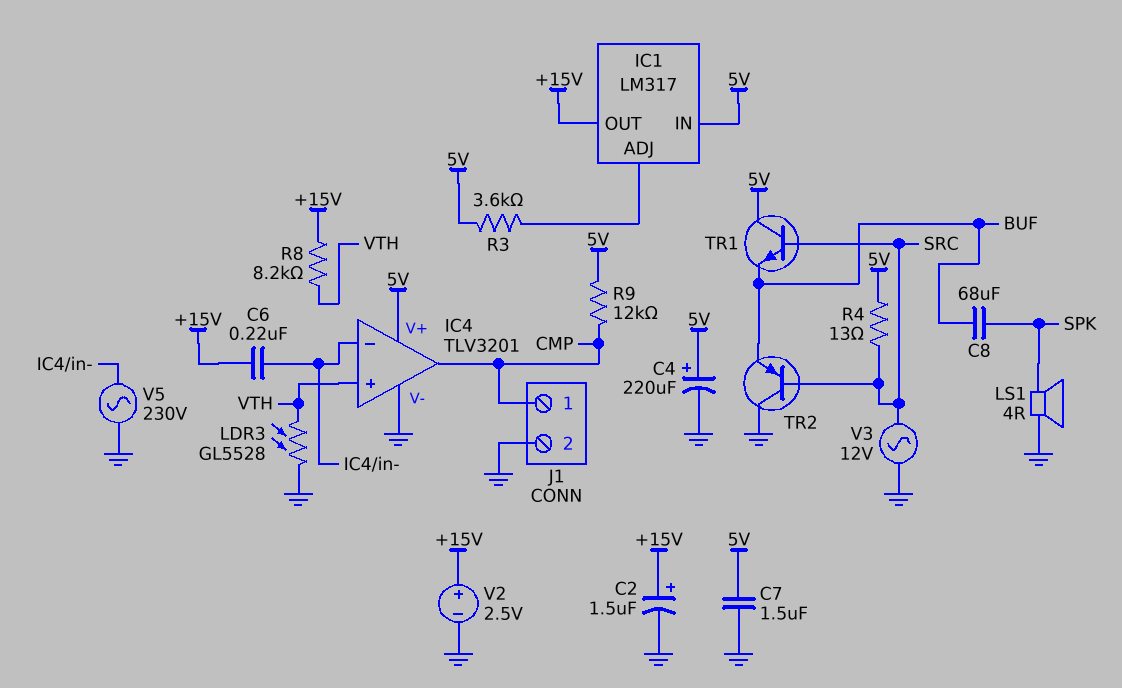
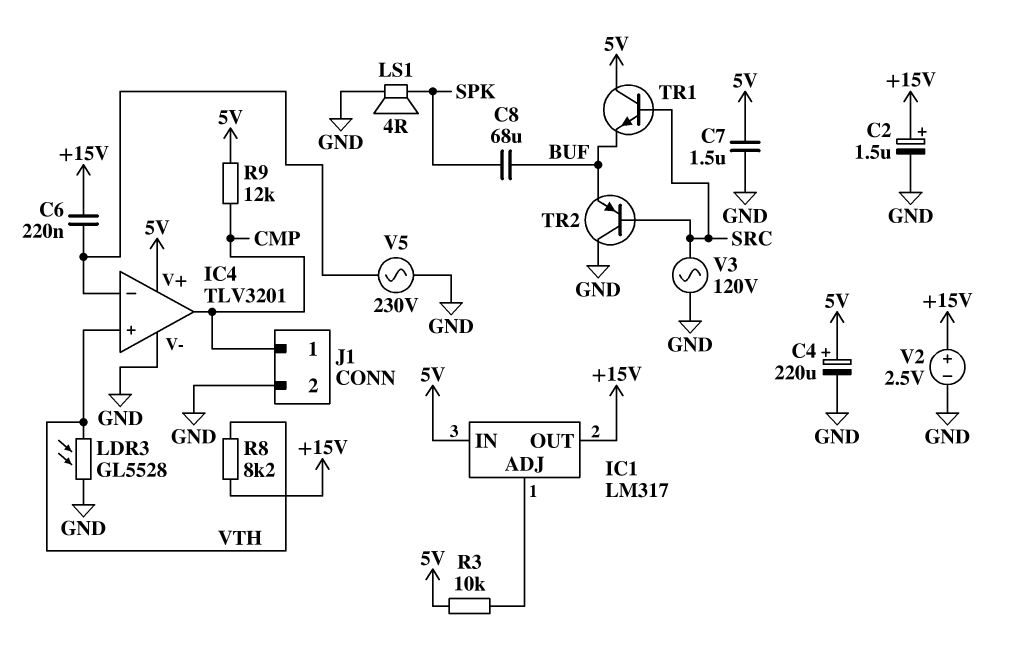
R3: 3.6k (5V, IC1/ADJ) -> 10k (5V, IC1/ADJ)
R4: 13 (5V, SRC) -> none
V3: AC 12V (GND, SRC) -> AC 120V (GND, SRC)

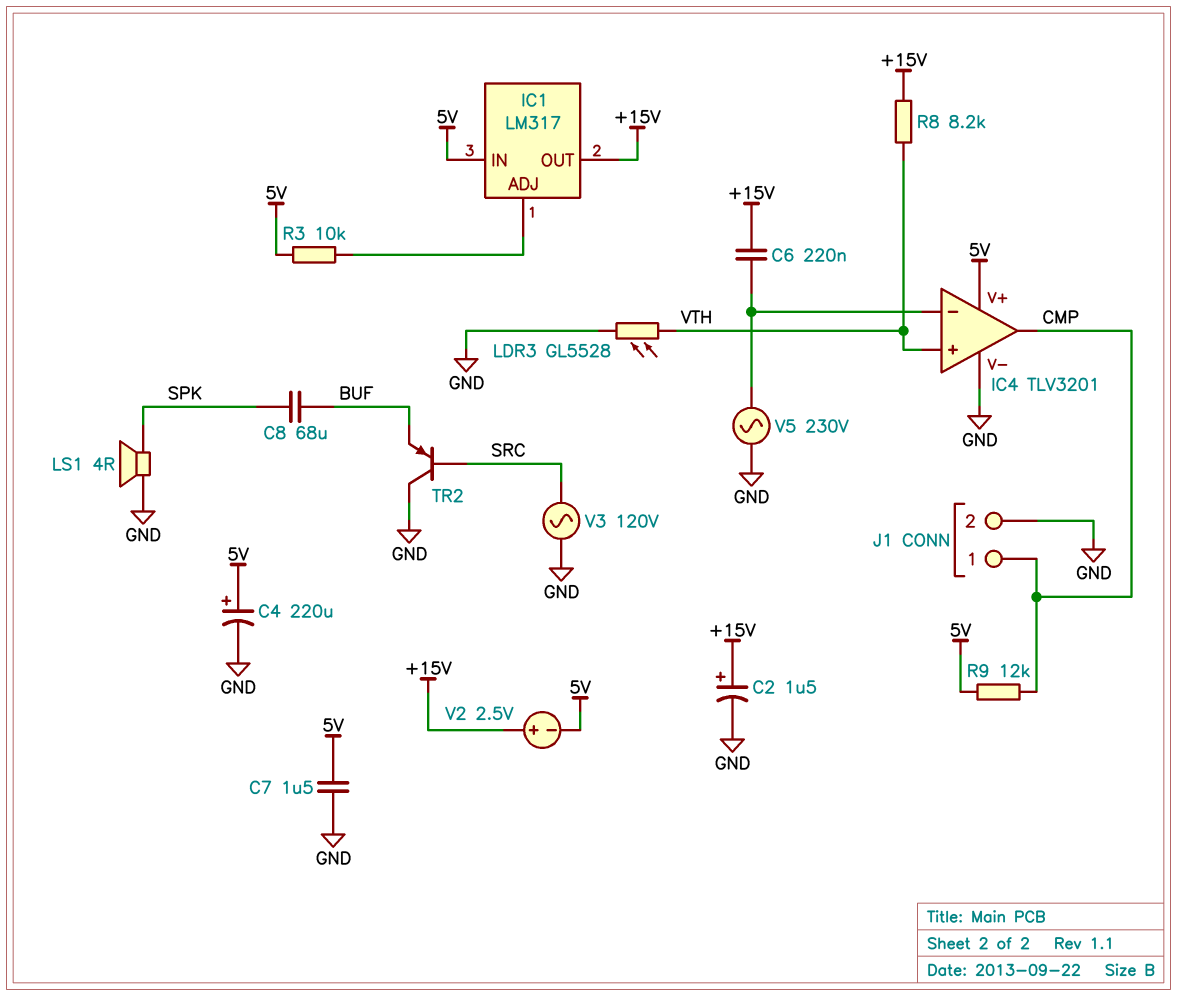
TR1: NPN (B SRC, C 5V, E BUF) -> none
V2: 2.5V (plus +15V, minus GND) -> 2.5V (plus +15V, minus 5V)

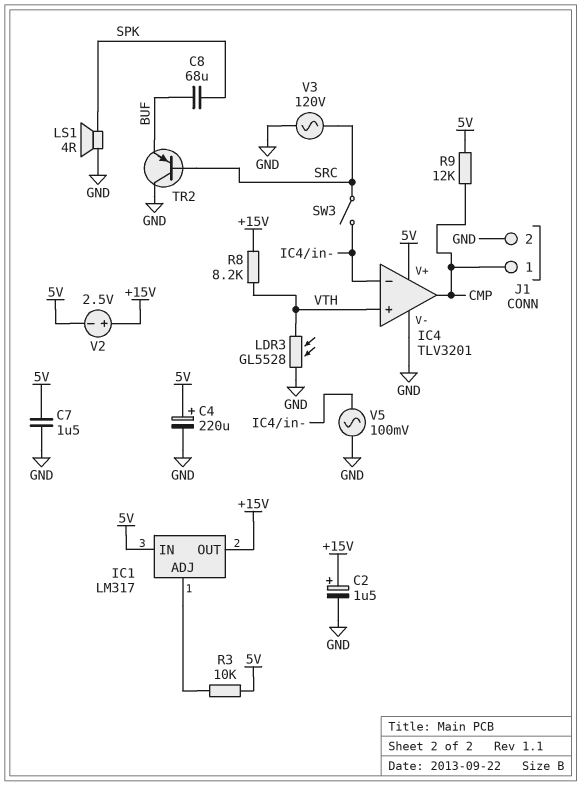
C6: 220nF (+15V, IC4/in-) -> none
SW3: none -> switch (IC4/in-, SRC)
V5: AC 230V (GND, IC4/in-) -> AC 100mV (GND, IC4/in-)

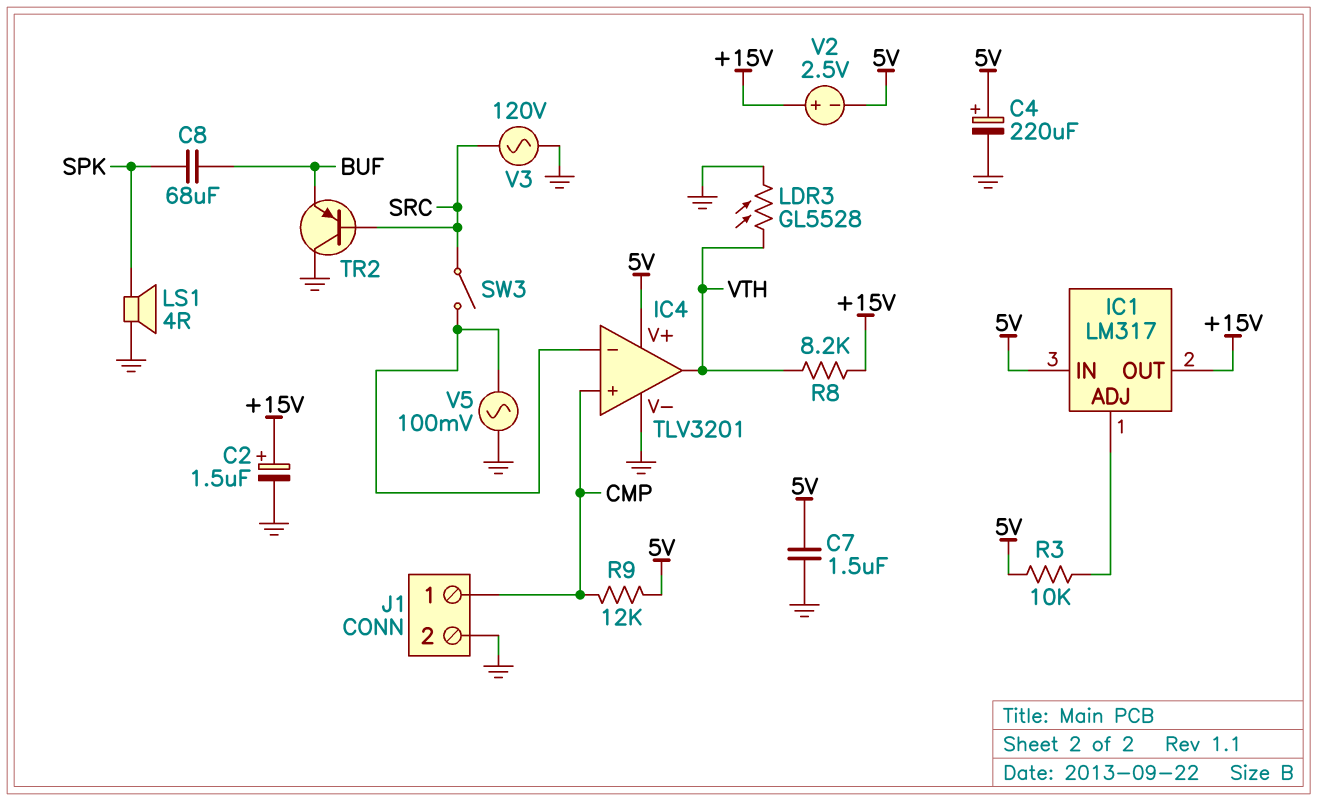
IC4 pin in+: VTH -> CMP
IC4 pin out: CMP -> VTH

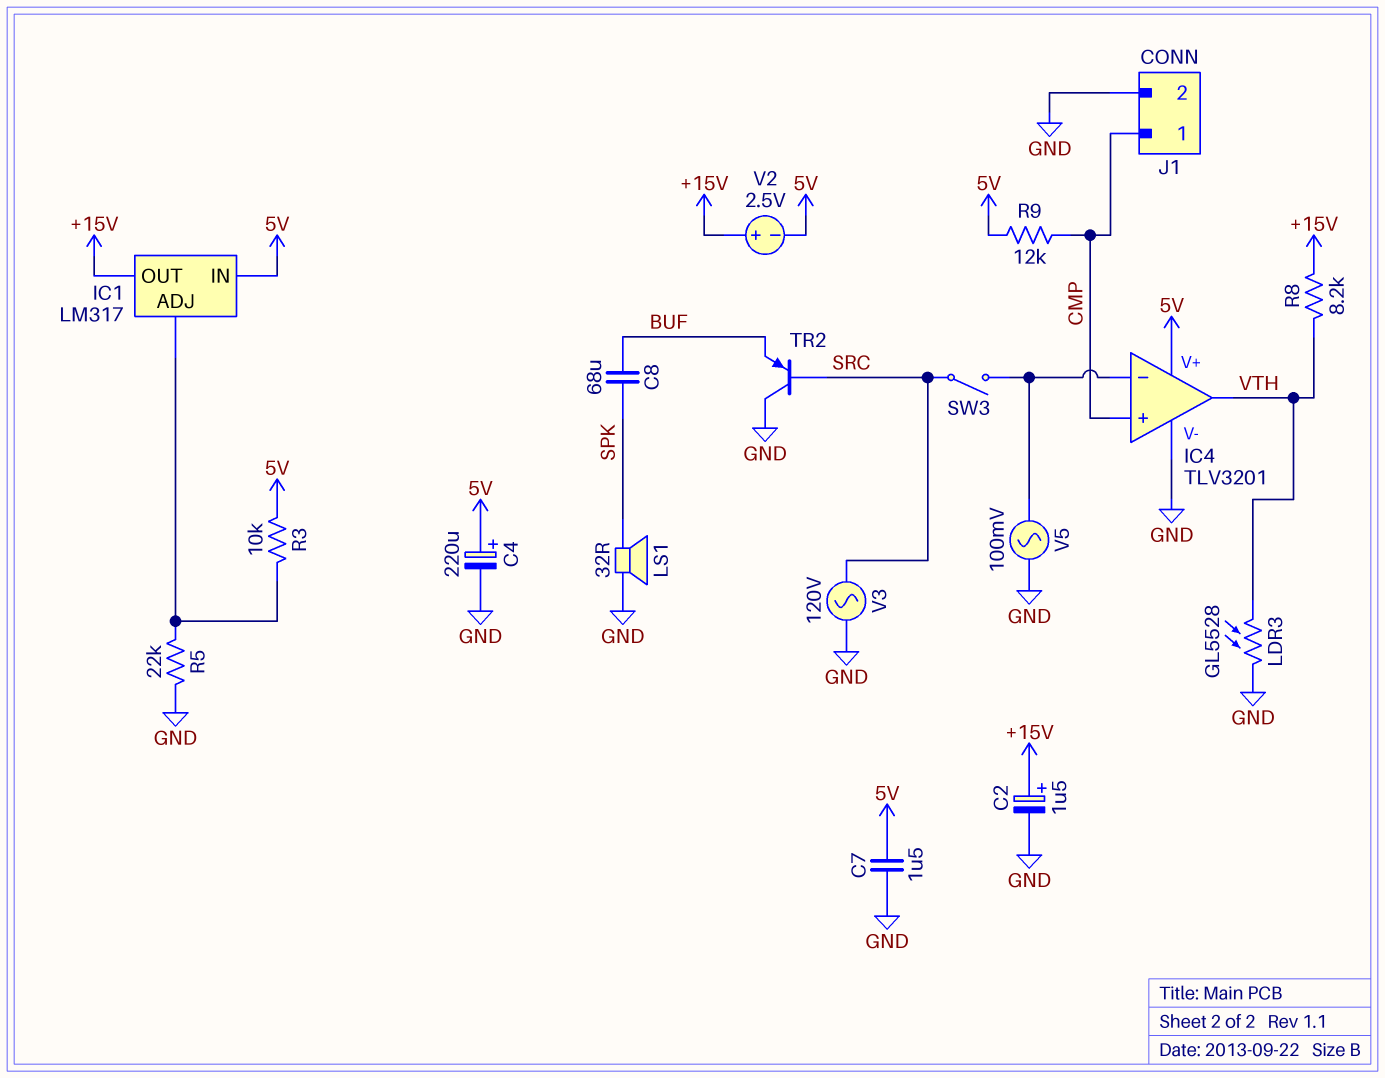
LS1: speaker 4R (GND, SPK) -> speaker 32R (GND, SPK)
R5: none -> 22k (GND, IC1/ADJ)

